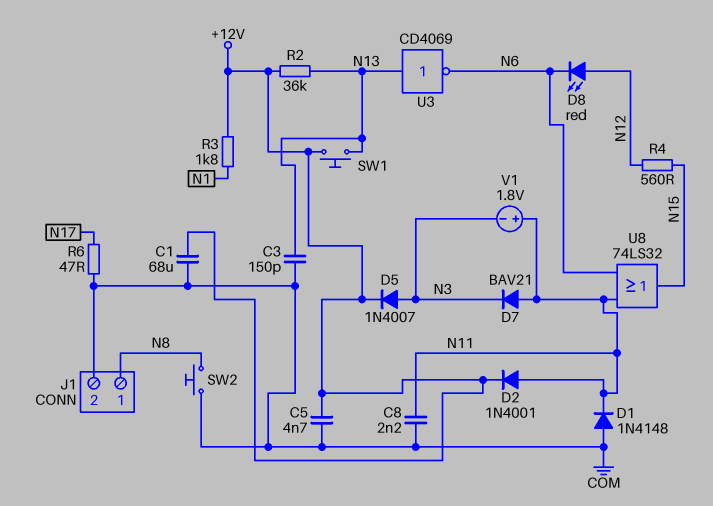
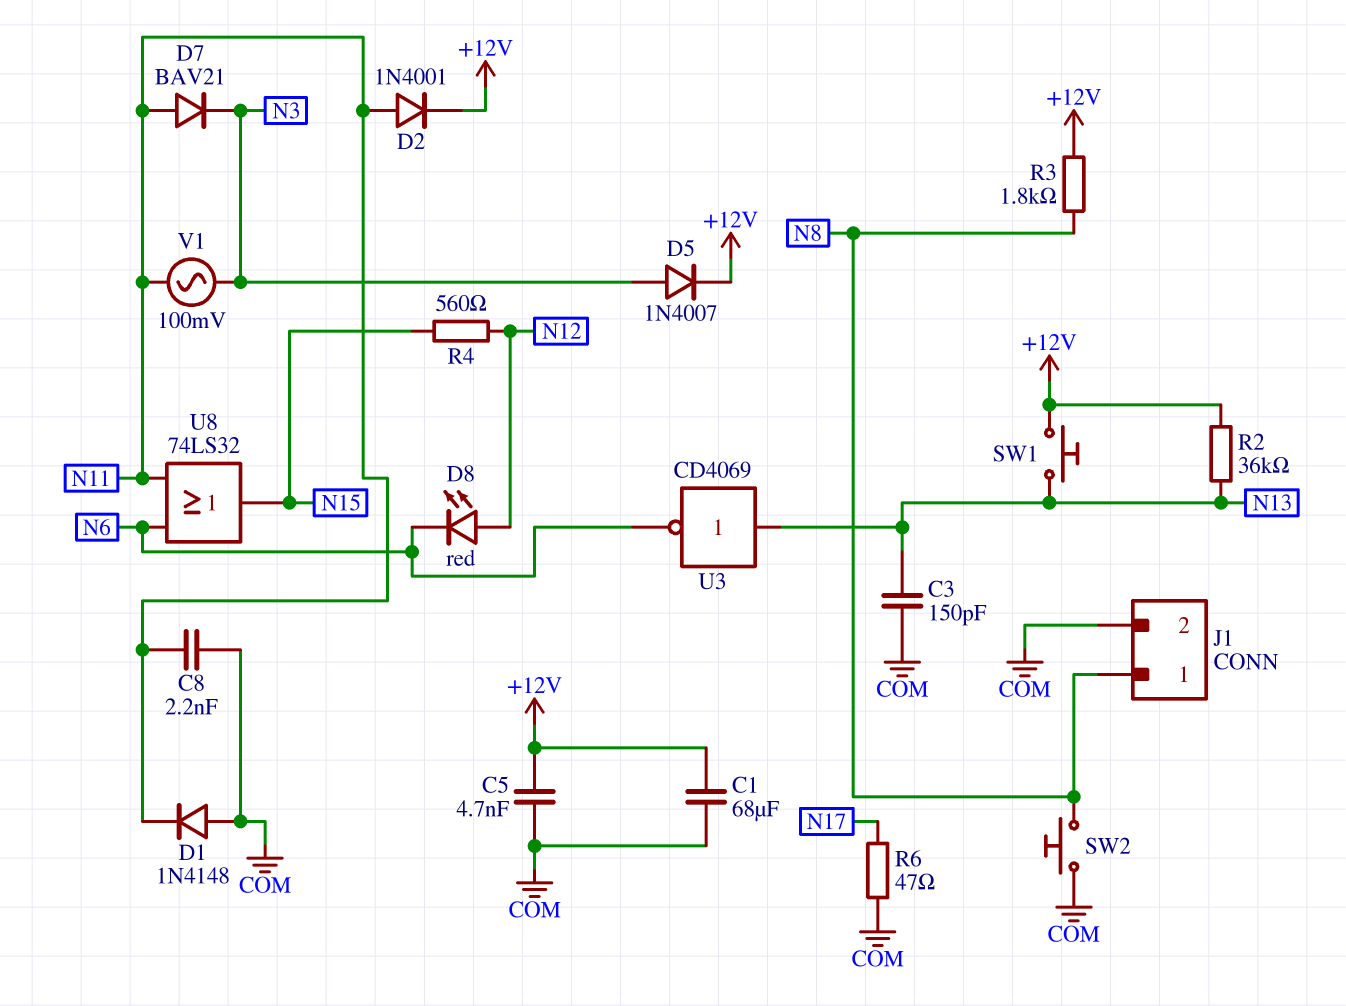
R3: 1.8k (+12V, N1) -> 1.8k (+12V, N8)
V1: 1.8V (plus N11, minus N3) -> AC 100mV (N3, N11)

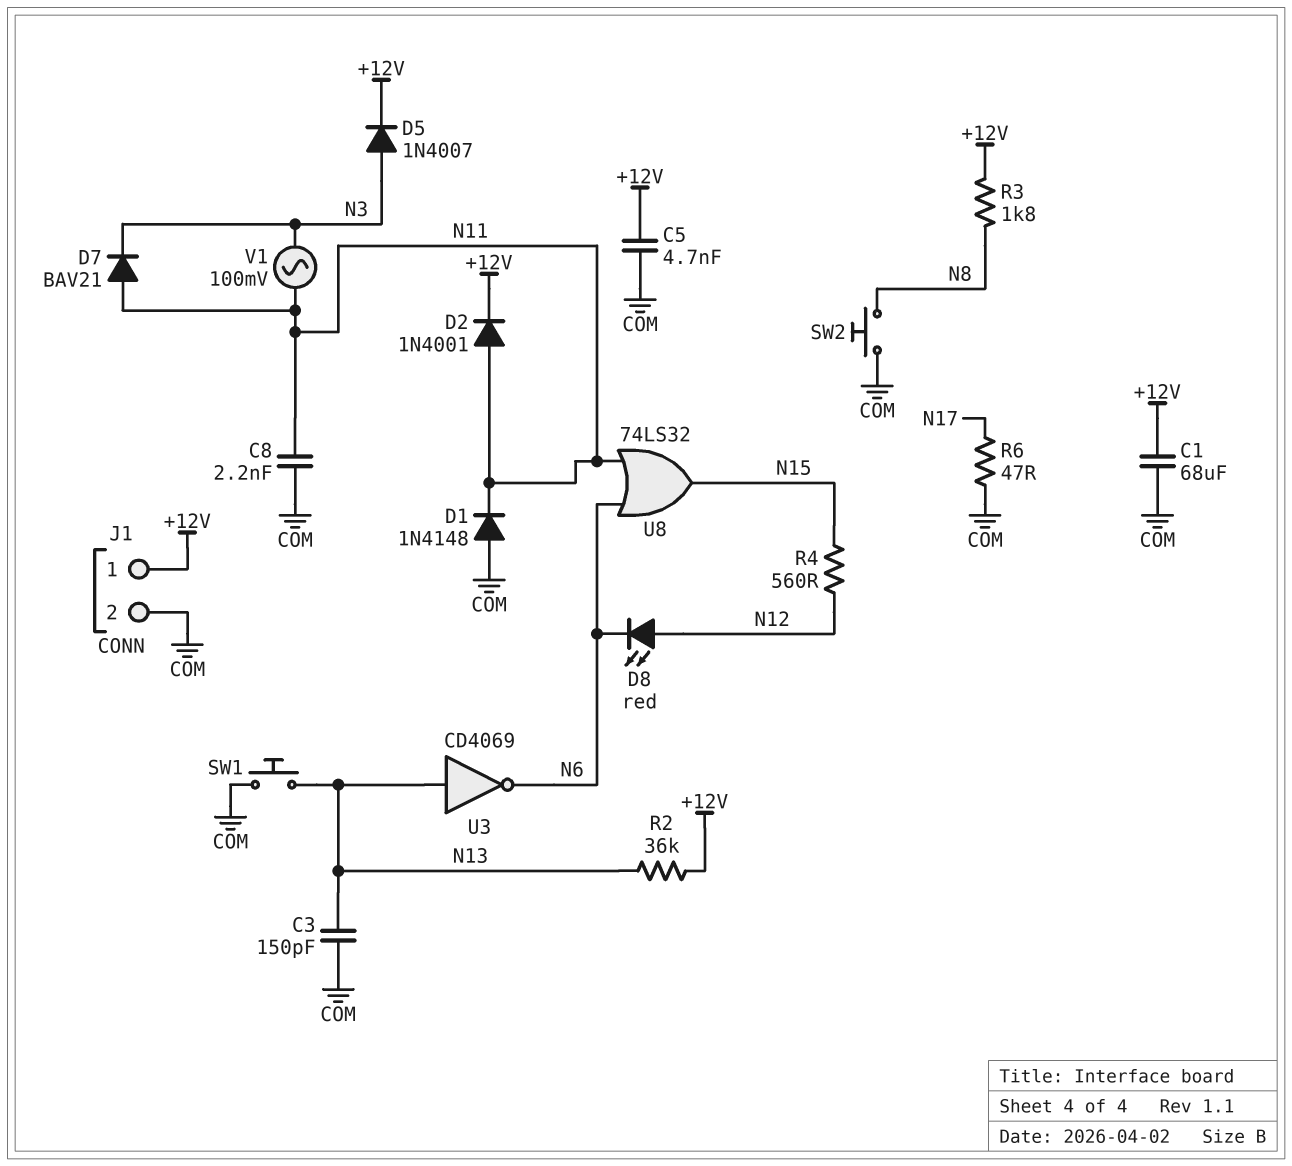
J1 pin 1: N8 -> +12V
SW1: button (+12V, N13) -> button (COM, N13)

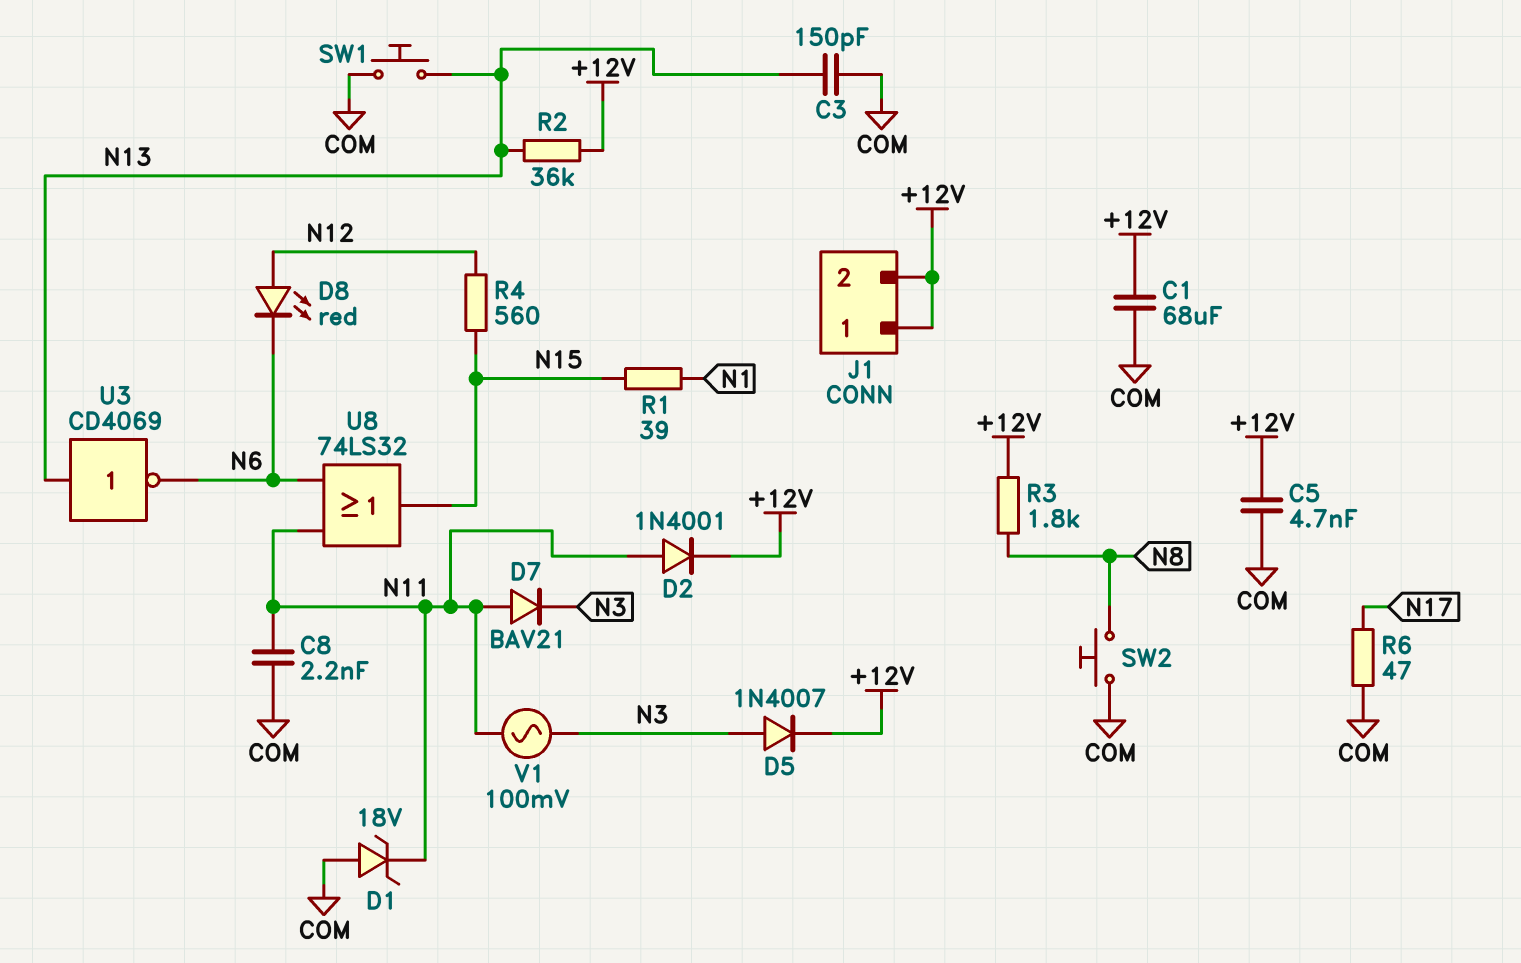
D1: diode 1N4148 (A COM, K N11) -> zener 18V (A COM, K N11)
J1 pin 2: COM -> +12V
R1: none -> 39 (N1, N15)

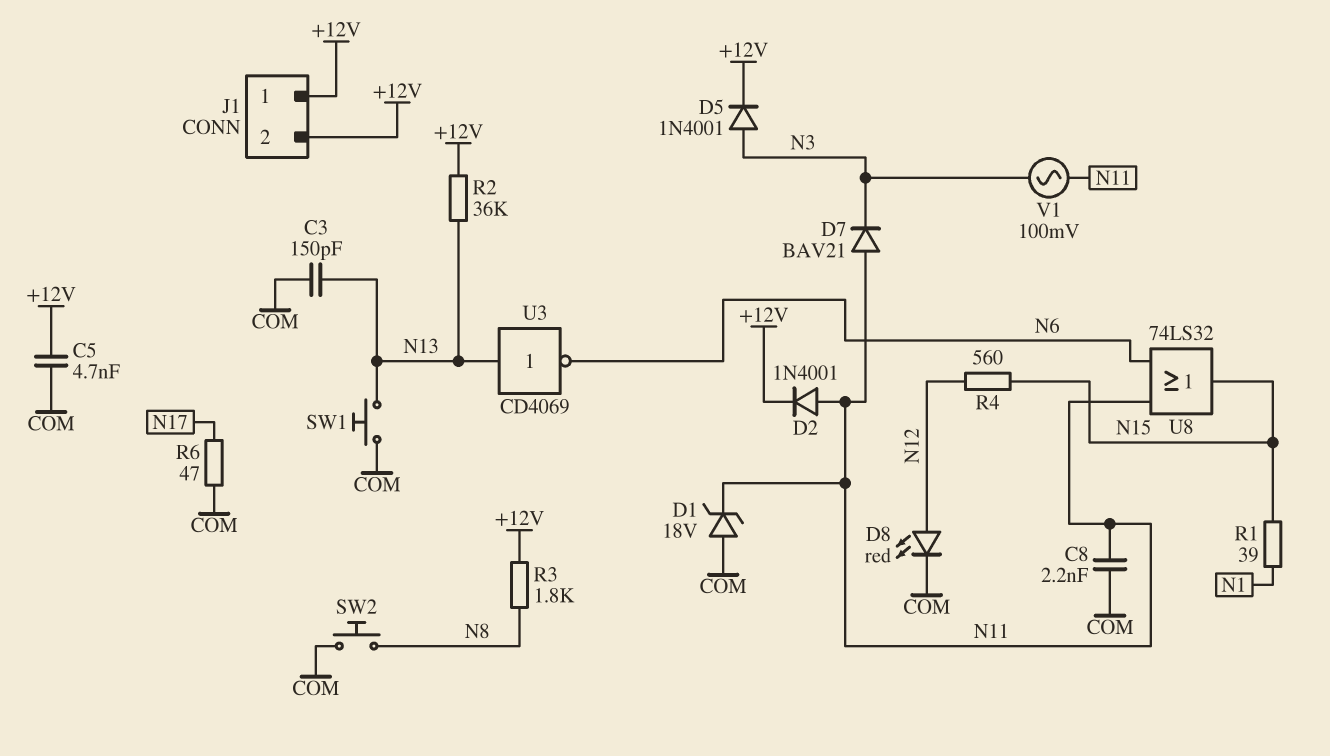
C1: 68uF (+12V, COM) -> none
D5: diode 1N4007 (A N3, K +12V) -> diode 1N4001 (A N3, K +12V)
D8: LED red (A N12, K N6) -> LED red (A N12, K COM)

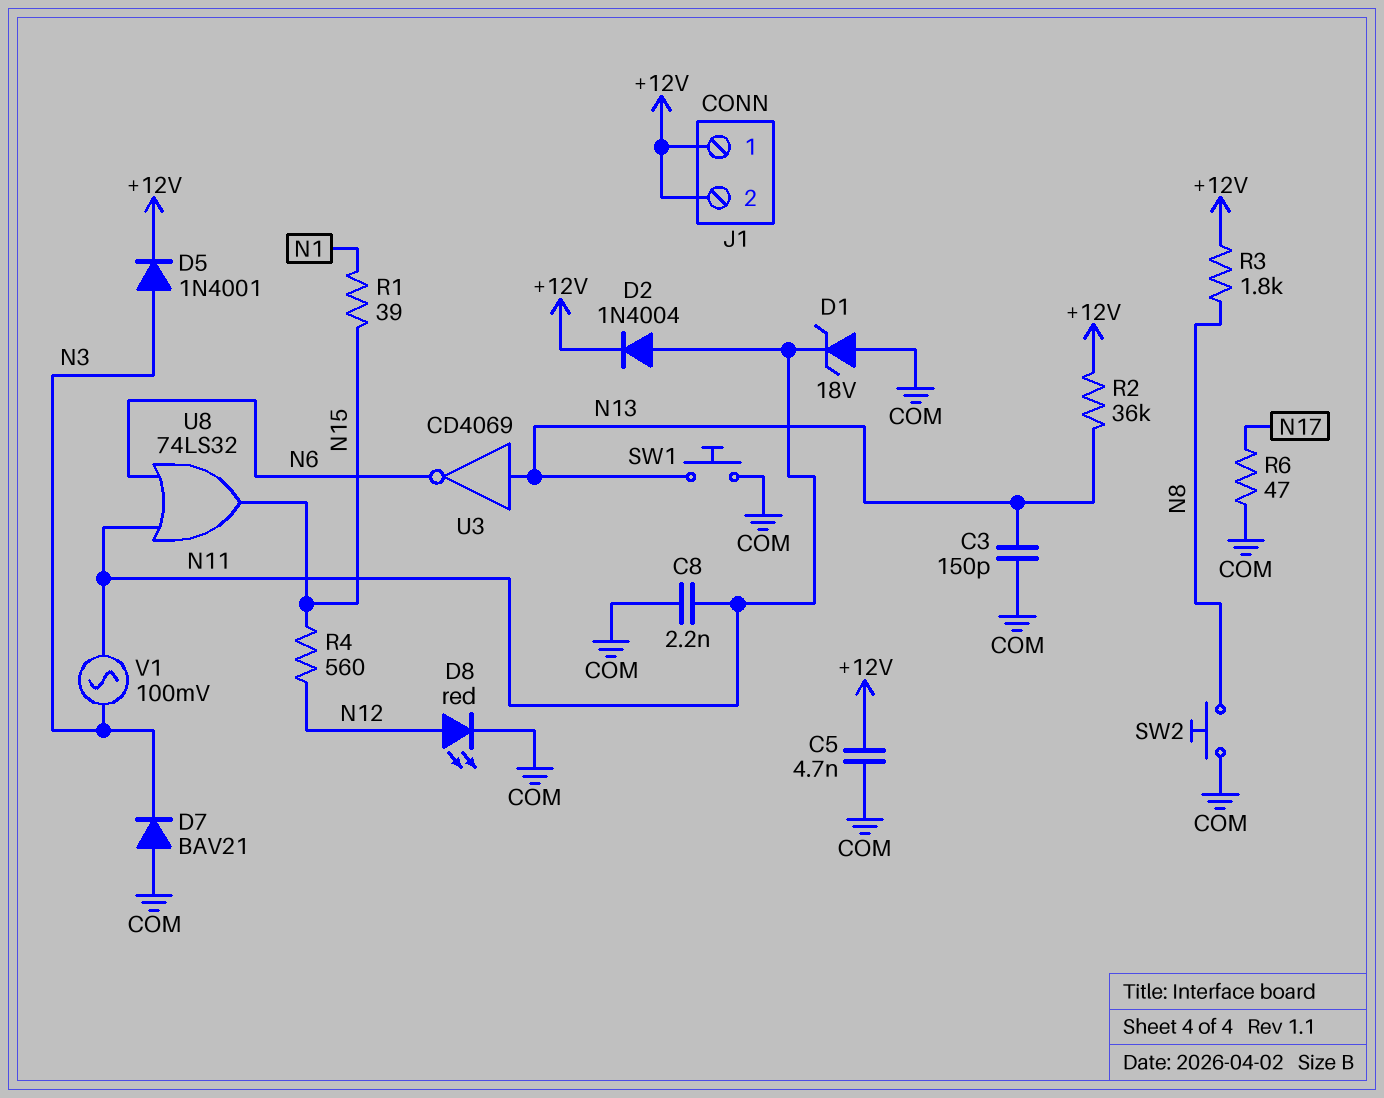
D2: diode 1N4001 (A N11, K +12V) -> diode 1N4004 (A N11, K +12V)
D7: diode BAV21 (A N11, K N3) -> diode BAV21 (A COM, K N3)

